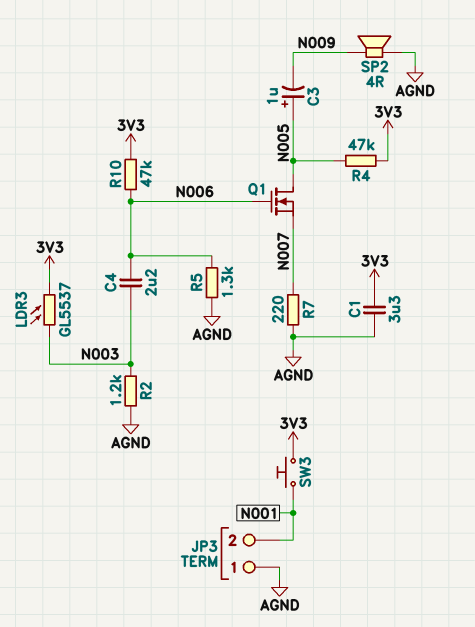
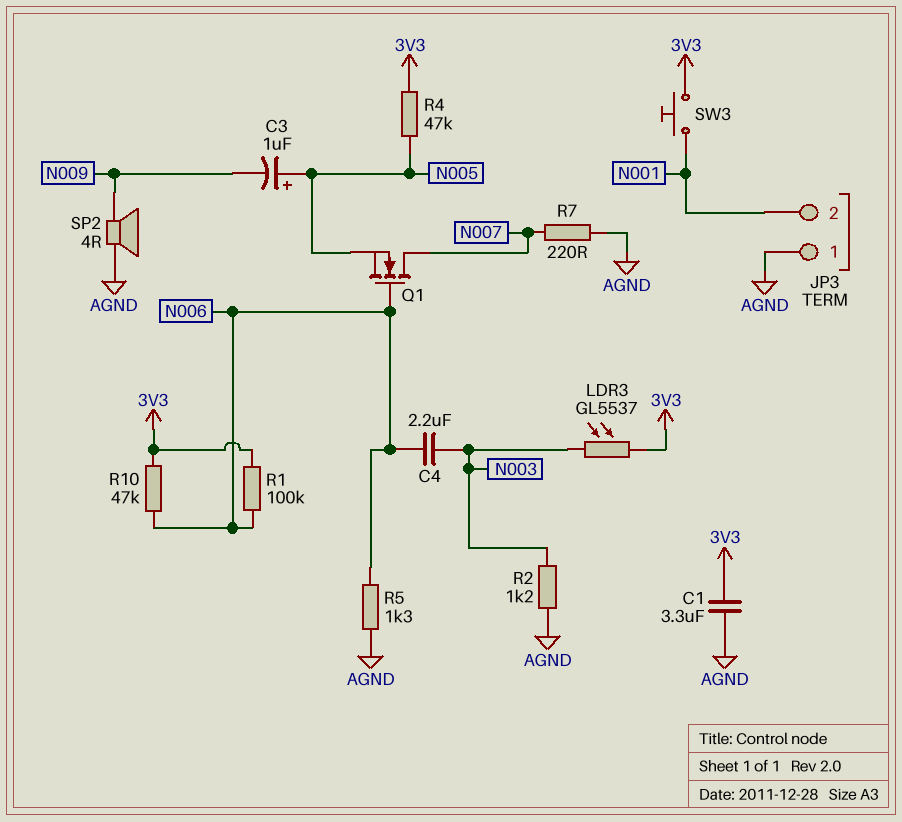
Q1: NMOS (G N006, D N005, S N007) -> NMOS (G N006, D N007, S N005)
R1: none -> 100k (3V3, N006)

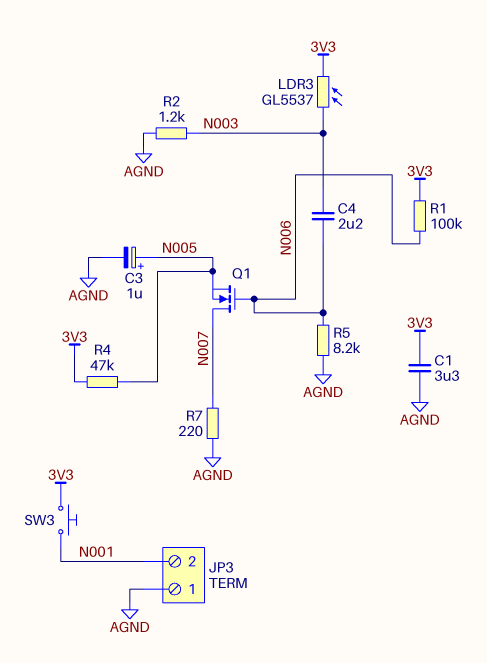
C3: 1uF (plus N005, minus N009) -> 1uF (plus N005, minus AGND)
R5: 1.3k (AGND, N006) -> 8.2k (AGND, N006)
R10: 47k (3V3, N006) -> none
SP2: speaker 4R (AGND, N009) -> none

